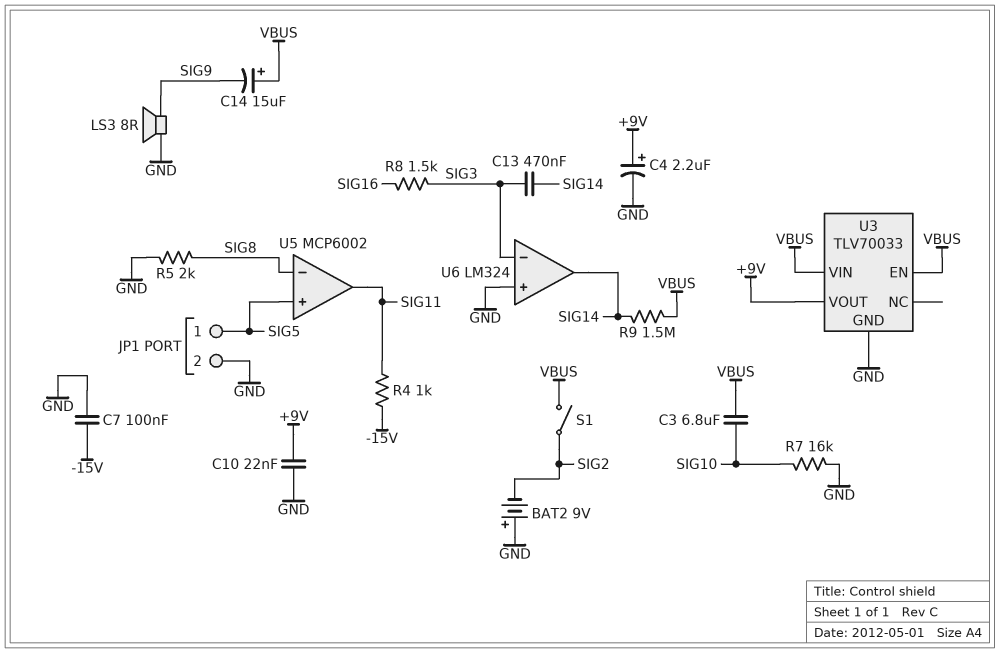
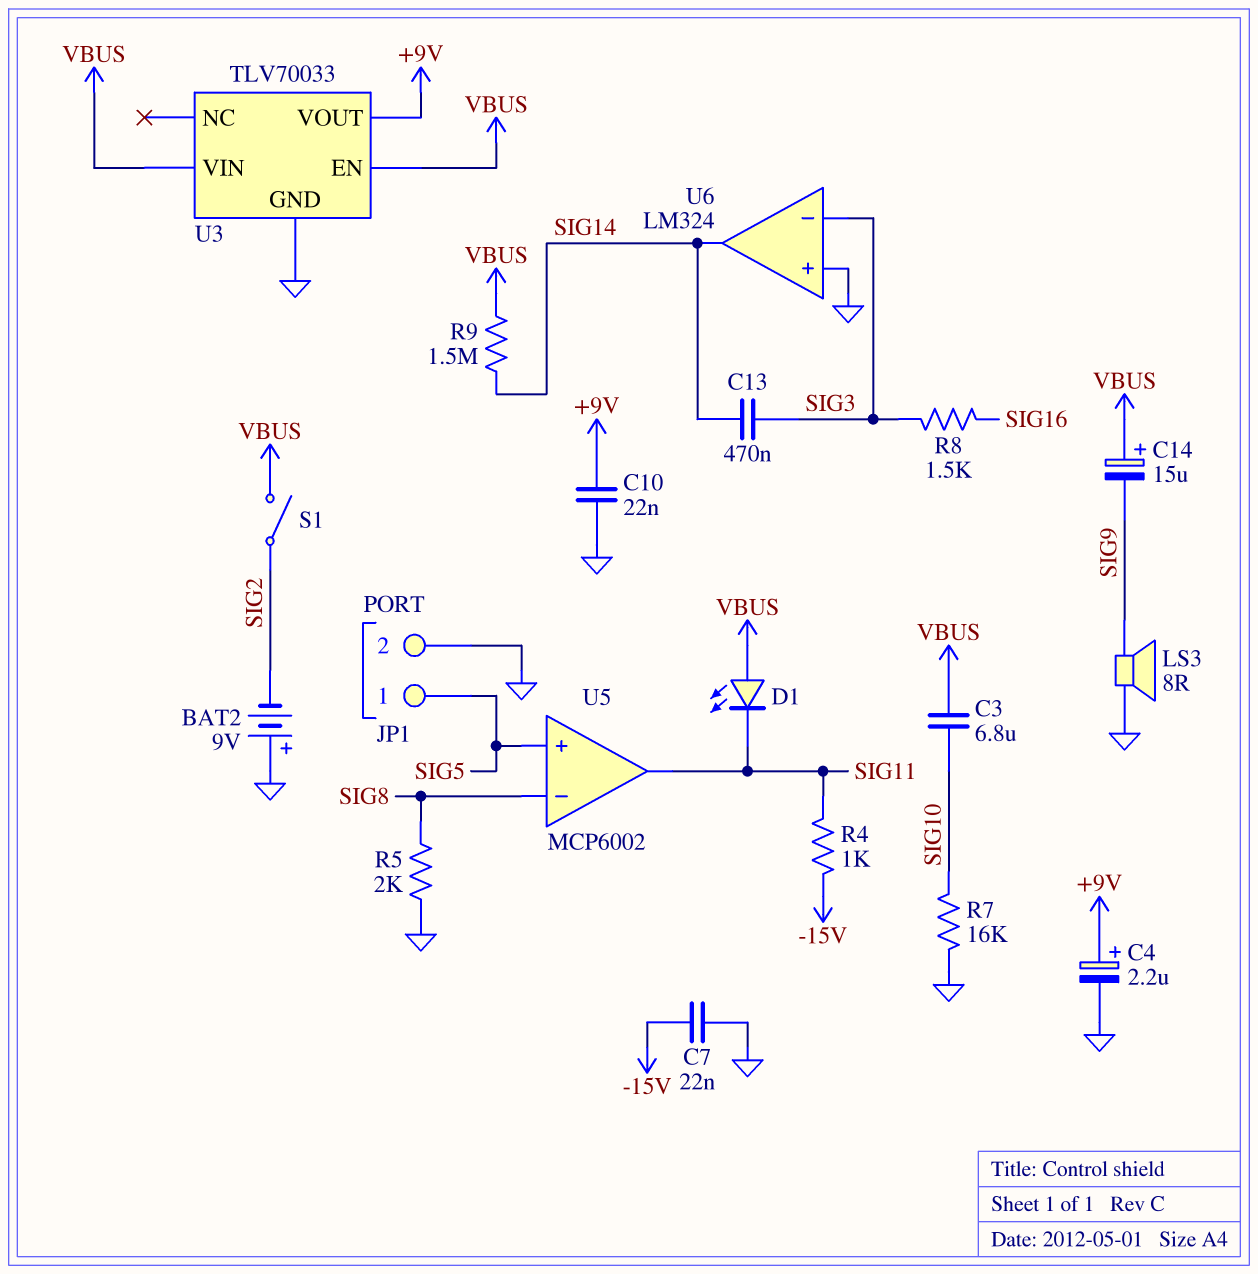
C7: 100nF (-15V, GND) -> 22nF (-15V, GND)
D1: none -> LED (A VBUS, K SIG11)

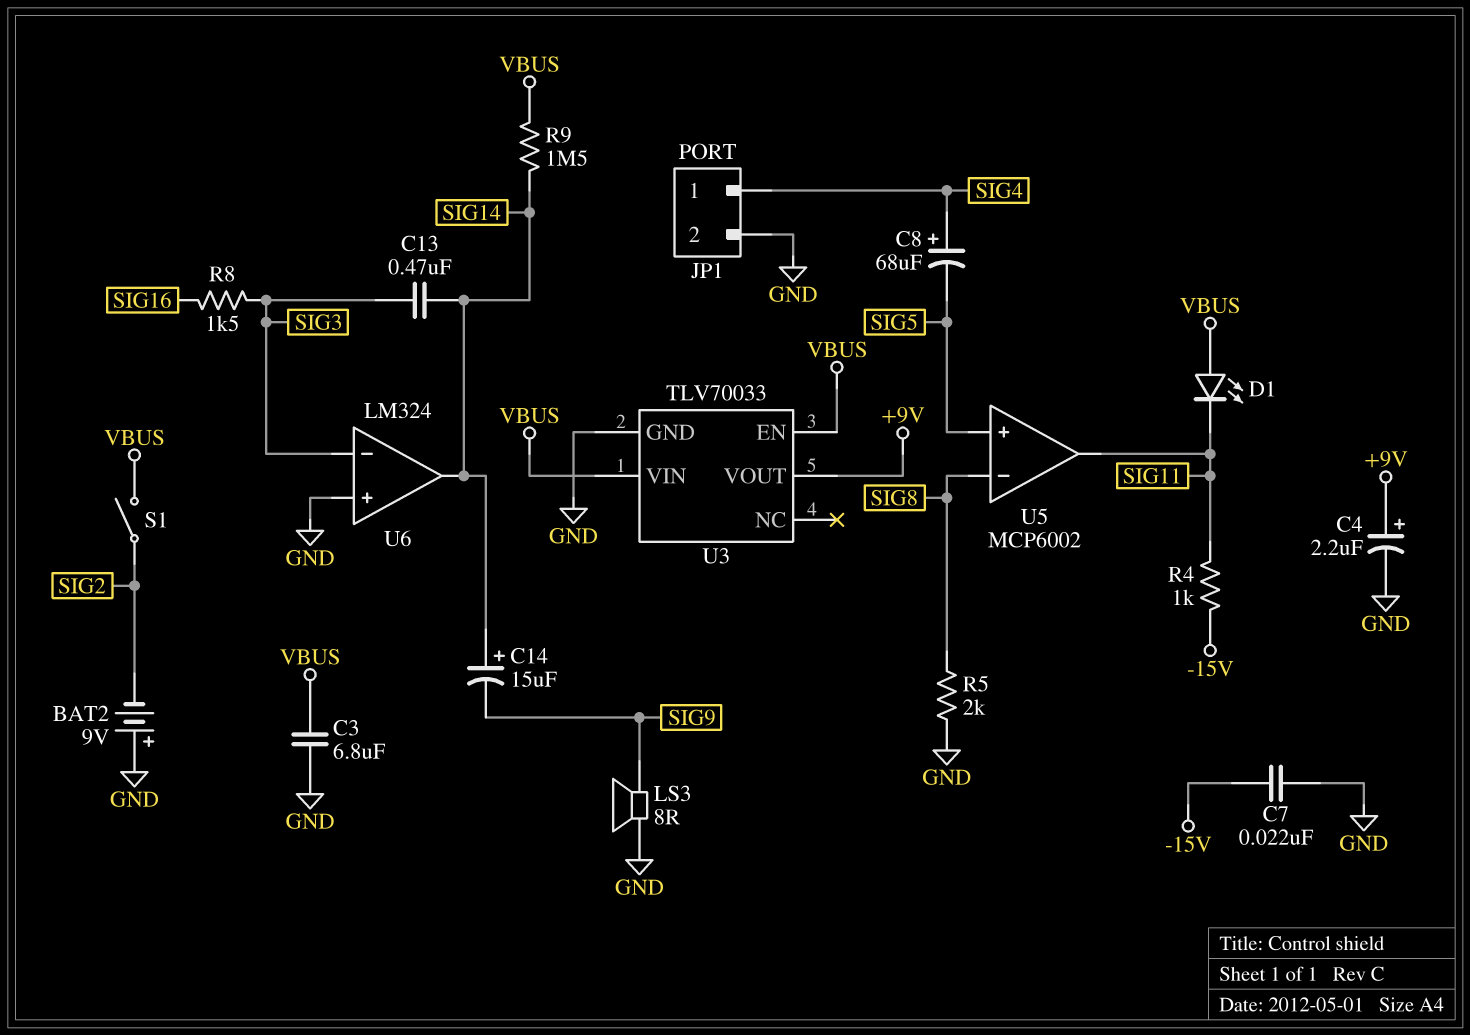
C3: 6.8uF (SIG10, VBUS) -> 6.8uF (GND, VBUS)
C8: none -> 68uF (plus SIG4, minus SIG5)
C10: 22nF (+9V, GND) -> none
C14: 15uF (plus VBUS, minus SIG9) -> 15uF (plus SIG14, minus SIG9)
JP1 pin 1: SIG5 -> SIG4
R7: 16k (GND, SIG10) -> none

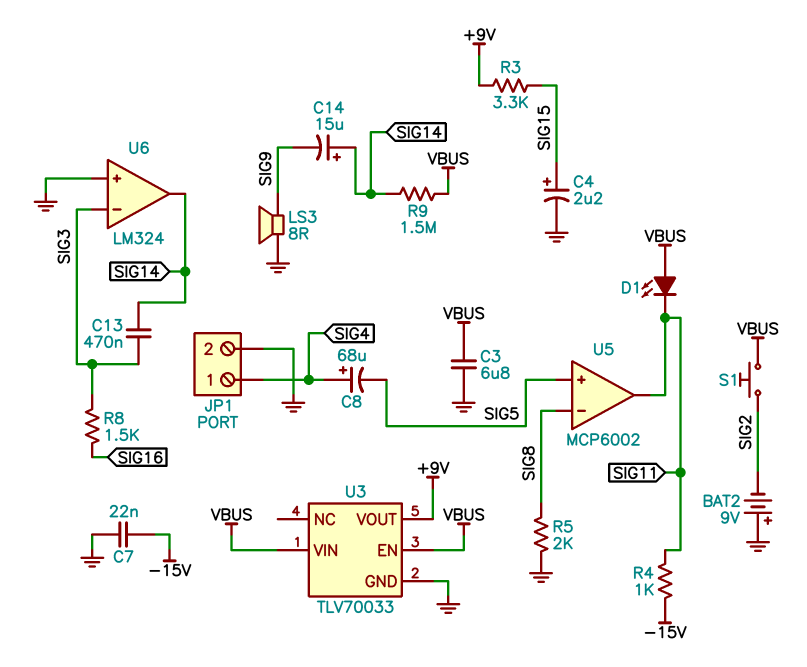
C4: 2.2uF (plus +9V, minus GND) -> 2.2uF (plus SIG15, minus GND)
R3: none -> 3.3k (+9V, SIG15)
S1: switch (SIG2, VBUS) -> button (SIG2, VBUS)

